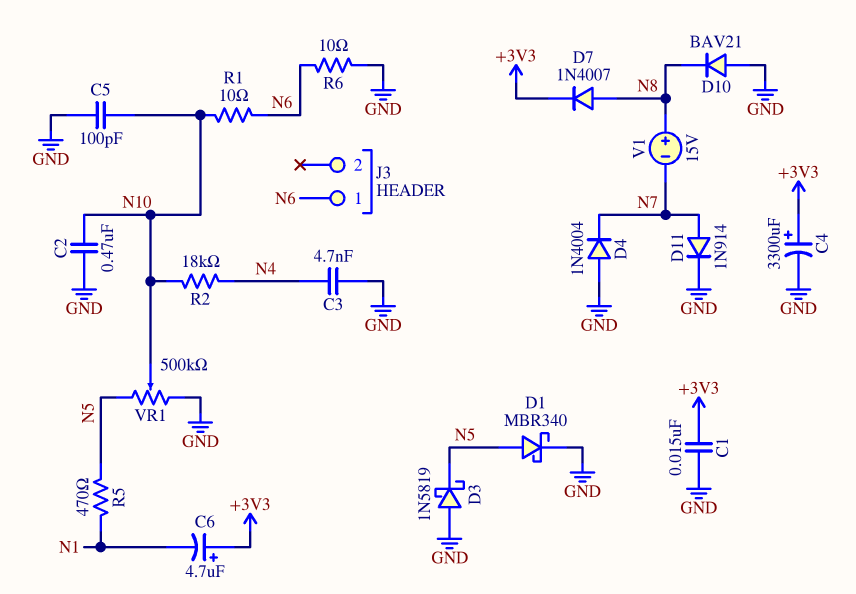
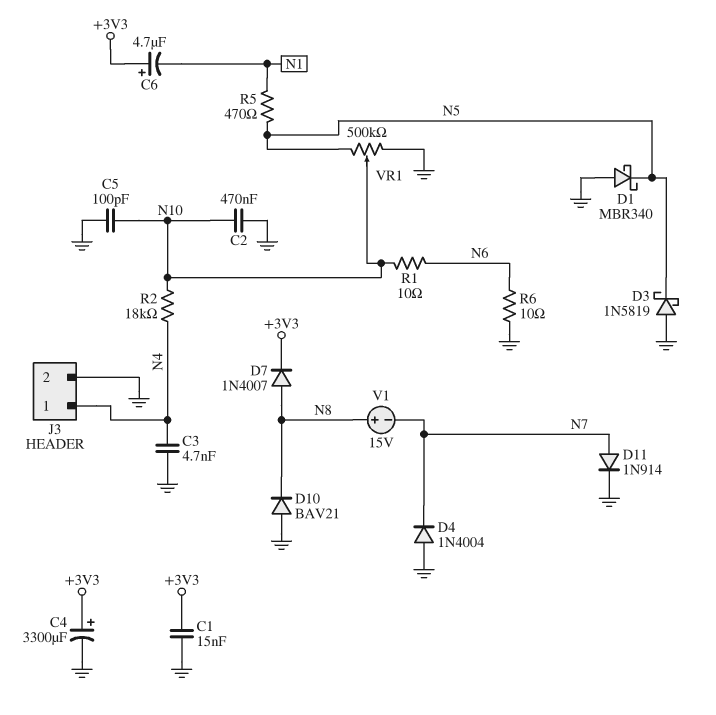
D1: schottky MBR340 (A N5, K GND) -> schottky MBR340 (A GND, K N5)
J3 pin 1: N6 -> N4
J3 pin 2: none -> GND

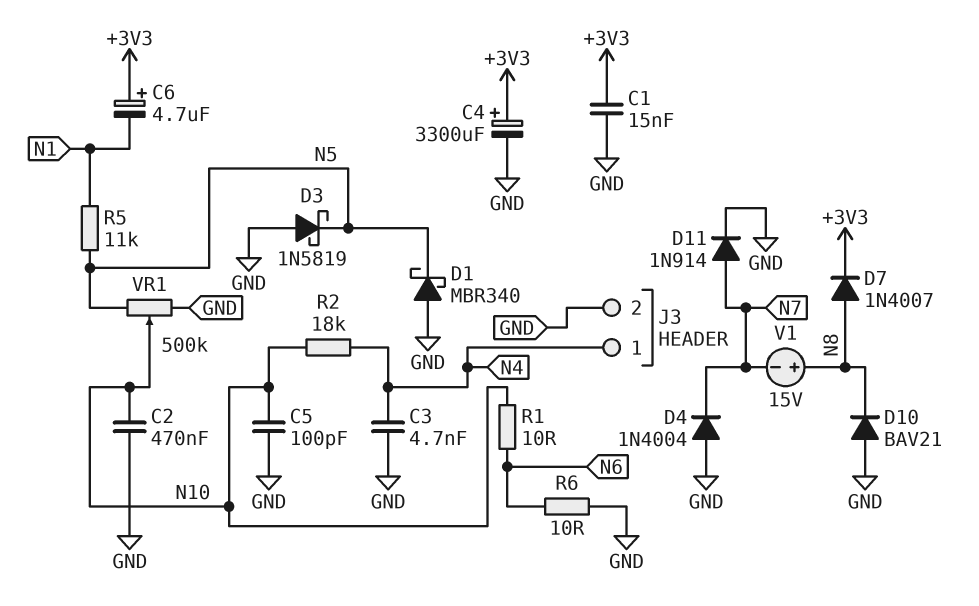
R5: 470 (N1, N5) -> 11k (N1, N5)

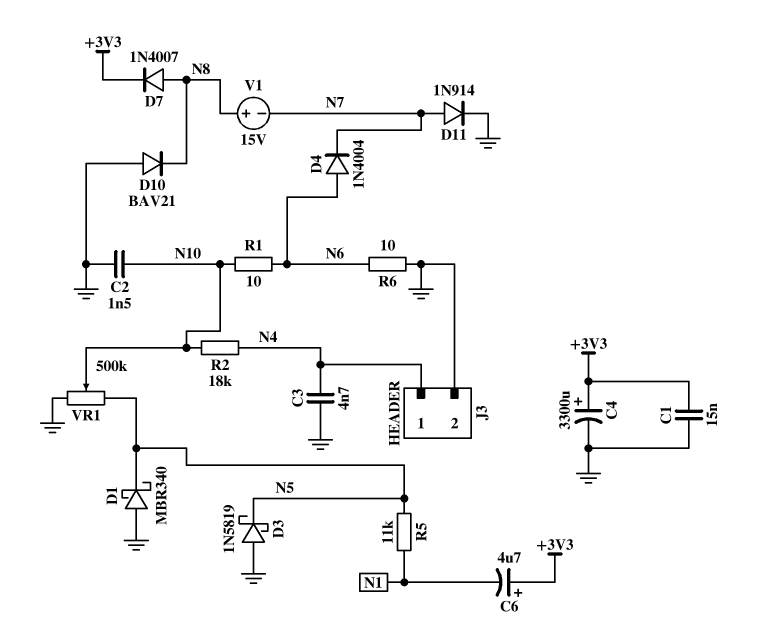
C2: 470nF (GND, N10) -> 1.5nF (GND, N10)
C5: 100pF (GND, N10) -> none
D4: diode 1N4004 (A GND, K N7) -> diode 1N4004 (A N6, K N7)

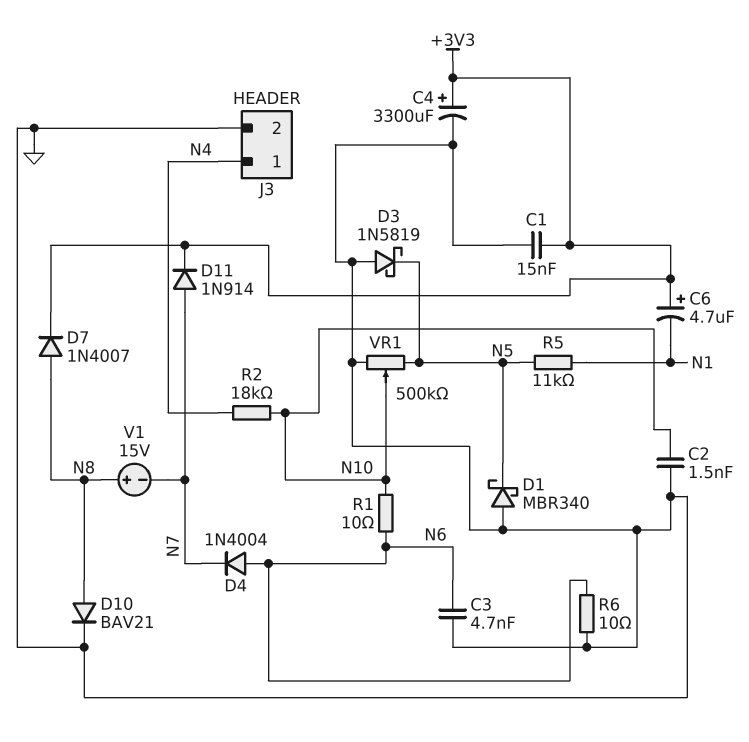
C3: 4.7nF (GND, N4) -> 4.7nF (GND, N6)
D10: diode BAV21 (A GND, K N8) -> diode BAV21 (A N8, K GND)
D11: diode 1N914 (A N7, K GND) -> diode 1N914 (A N7, K +3V3)

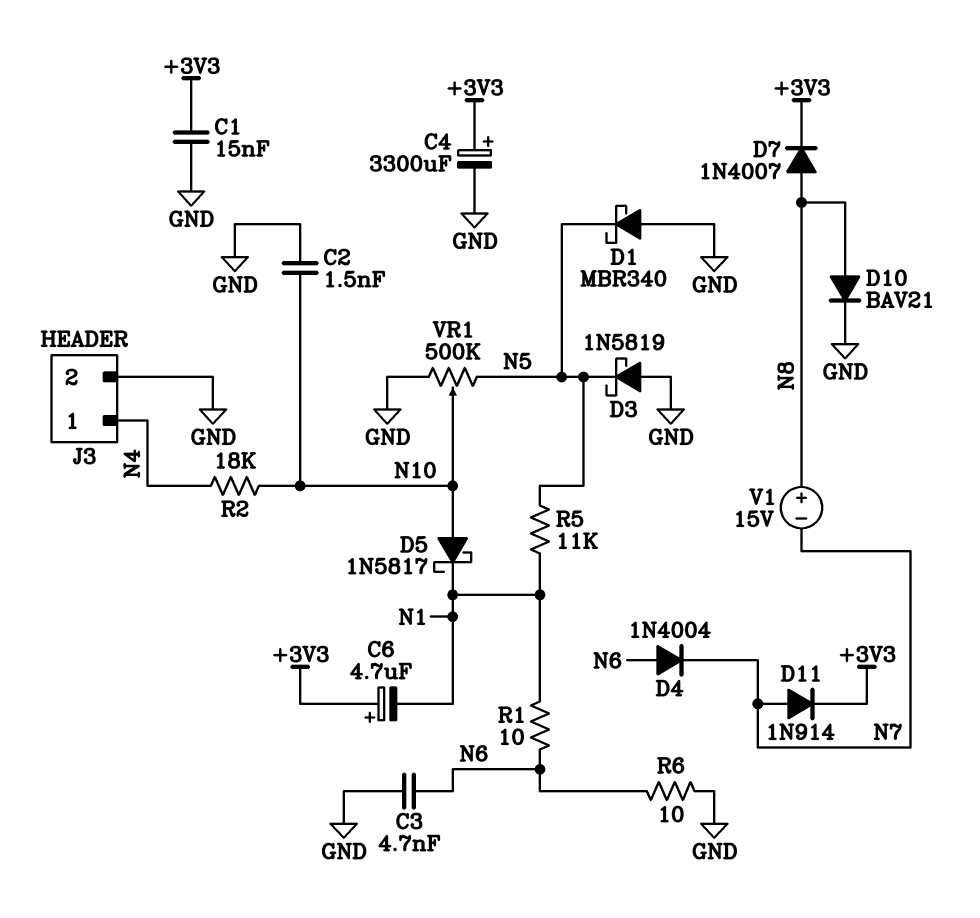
D5: none -> schottky 1N5817 (A N10, K N1)
R1: 10 (N6, N10) -> 10 (N1, N6)

